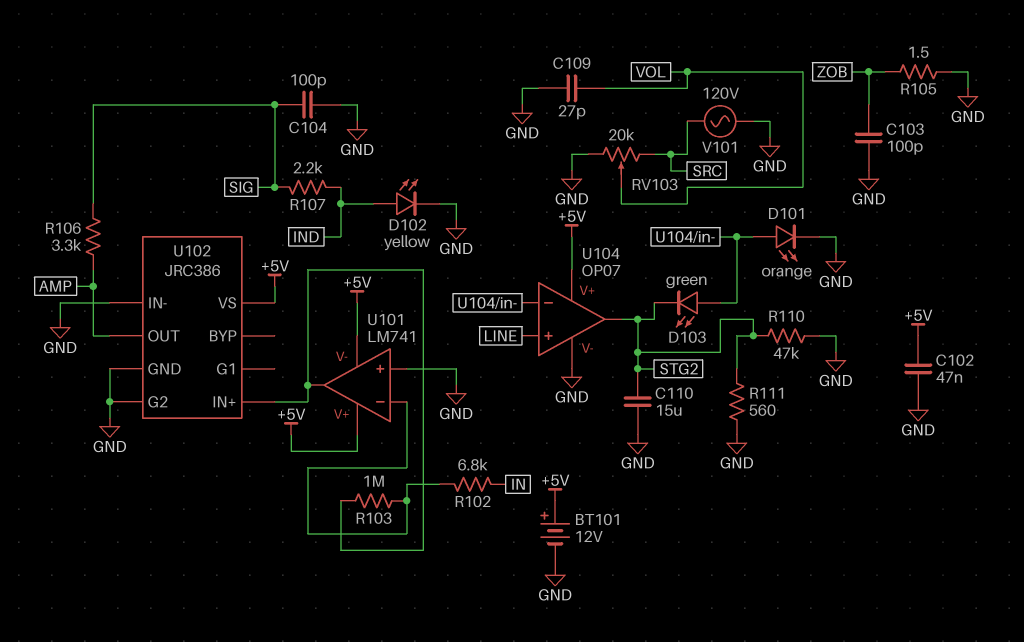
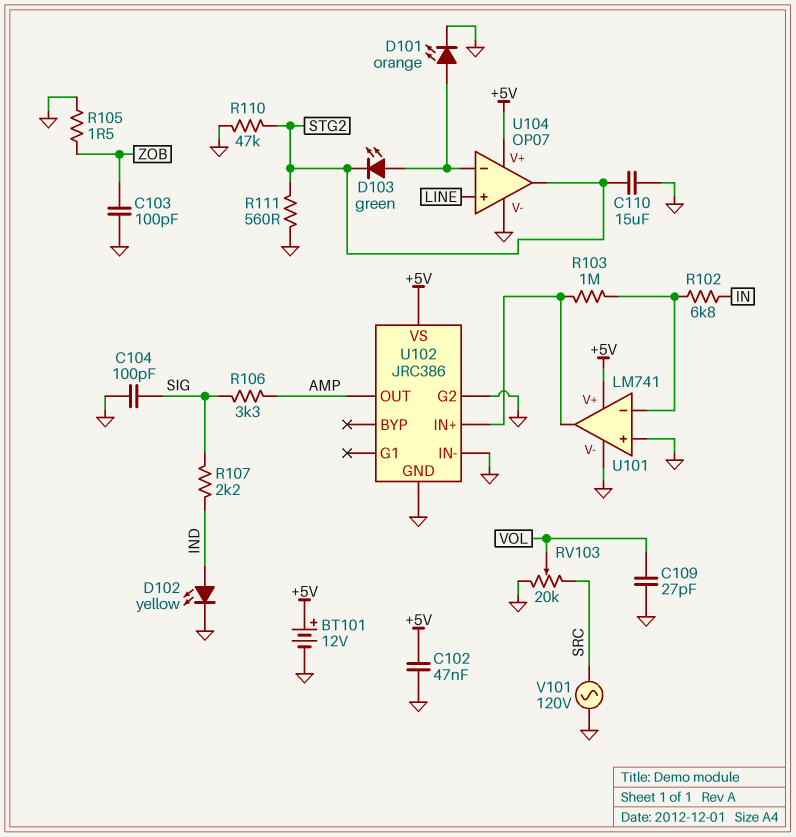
U101 pin V-: +5V -> GND

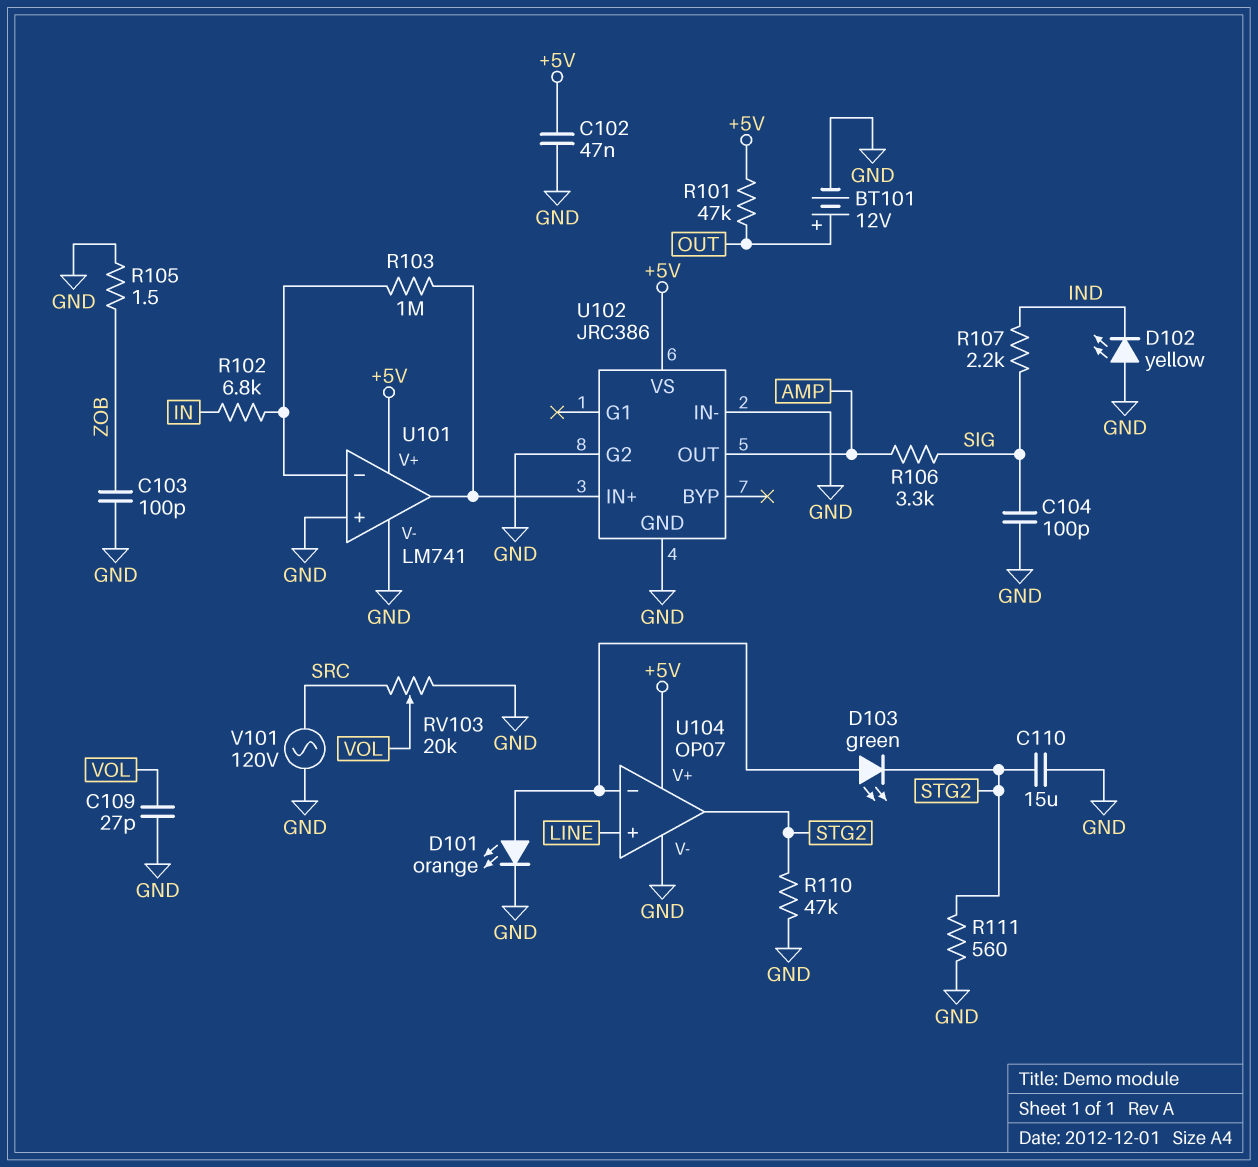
BT101: 12V (plus +5V, minus GND) -> 12V (plus OUT, minus GND)
D102: LED yellow (A IND, K GND) -> LED yellow (A GND, K IND)
R101: none -> 47k (+5V, OUT)

